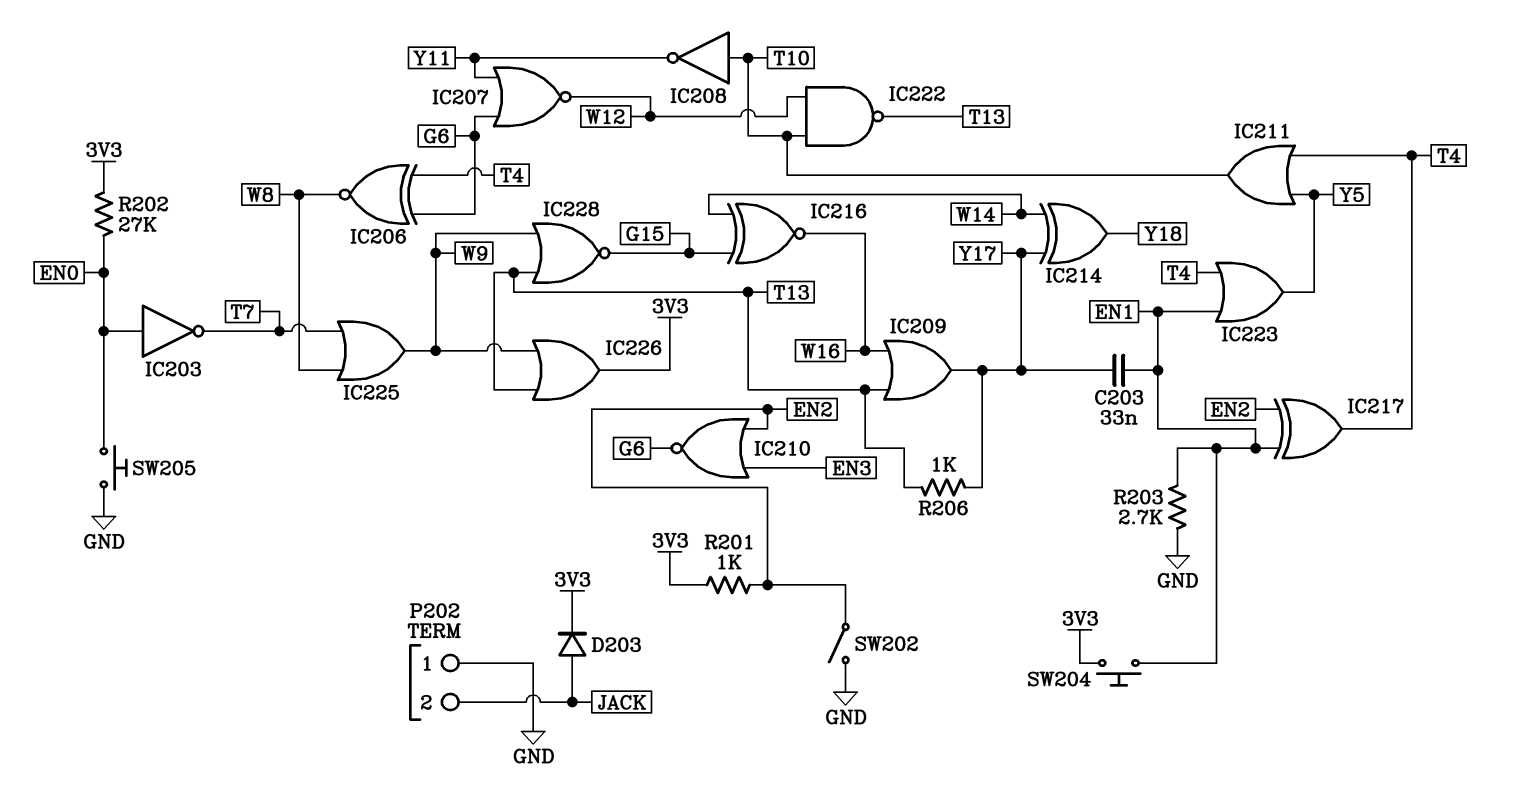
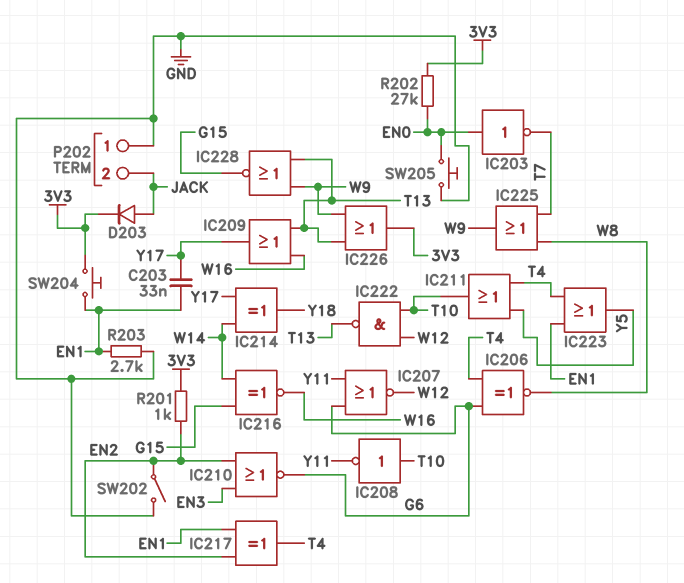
R206: 1k (T13, Y17) -> none

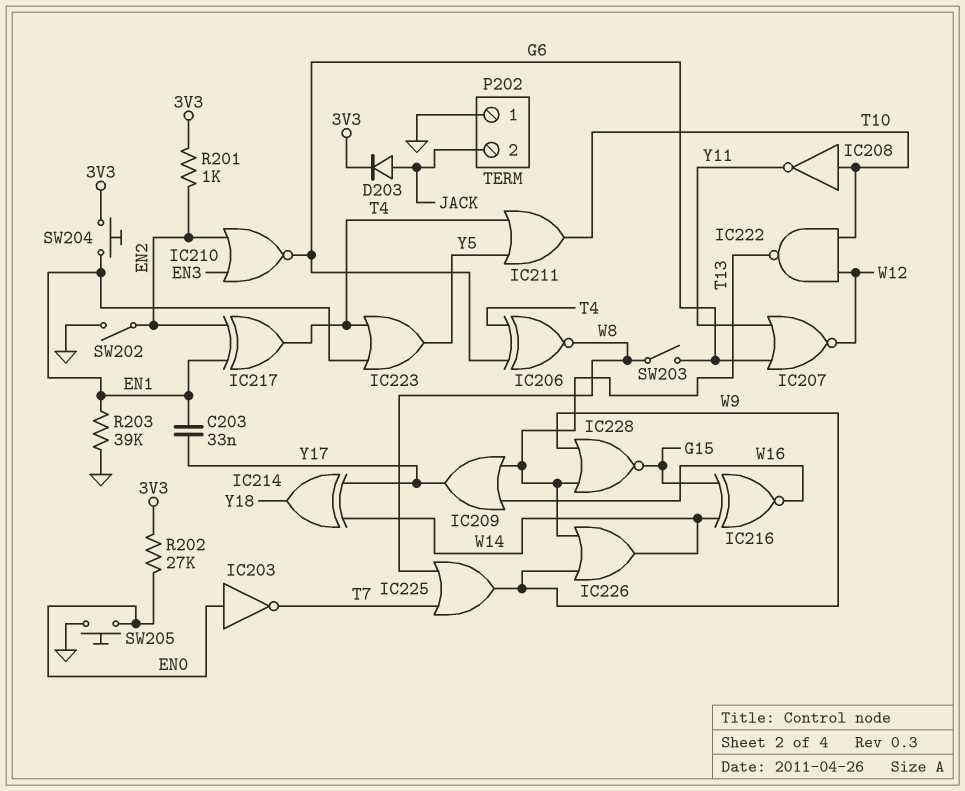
IC226: OR (in T13, in W9, out 3V3) -> OR (in T13, in W9, out W14)
R203: 2.7k (EN1, GND) -> 39k (EN1, GND)
SW203: none -> switch (G6, W8)

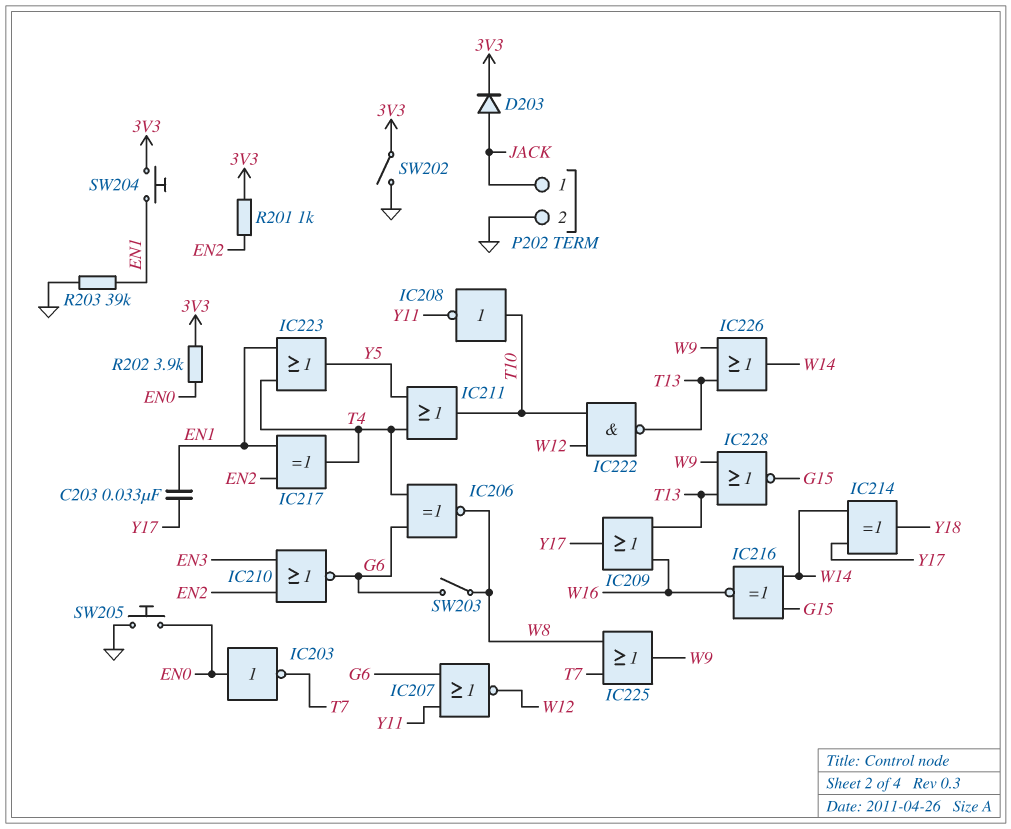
P202 pin 1: GND -> JACK
P202 pin 2: JACK -> GND
R202: 27k (3V3, EN0) -> 3.9k (3V3, EN0)
SW202: switch (EN2, GND) -> switch (3V3, GND)

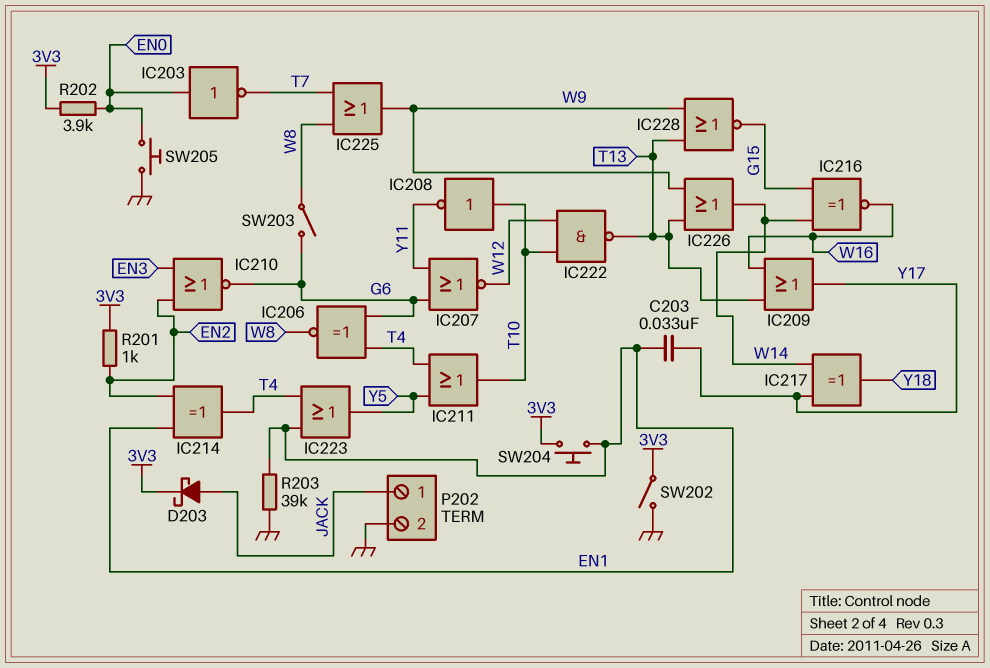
D203: diode (A JACK, K 3V3) -> schottky (A JACK, K 3V3)
IC214: XOR (in W14, in Y17, out Y18) -> XOR (in EN1, in EN2, out T4)
IC217: XOR (in EN1, in EN2, out T4) -> XOR (in W14, in Y17, out Y18)

